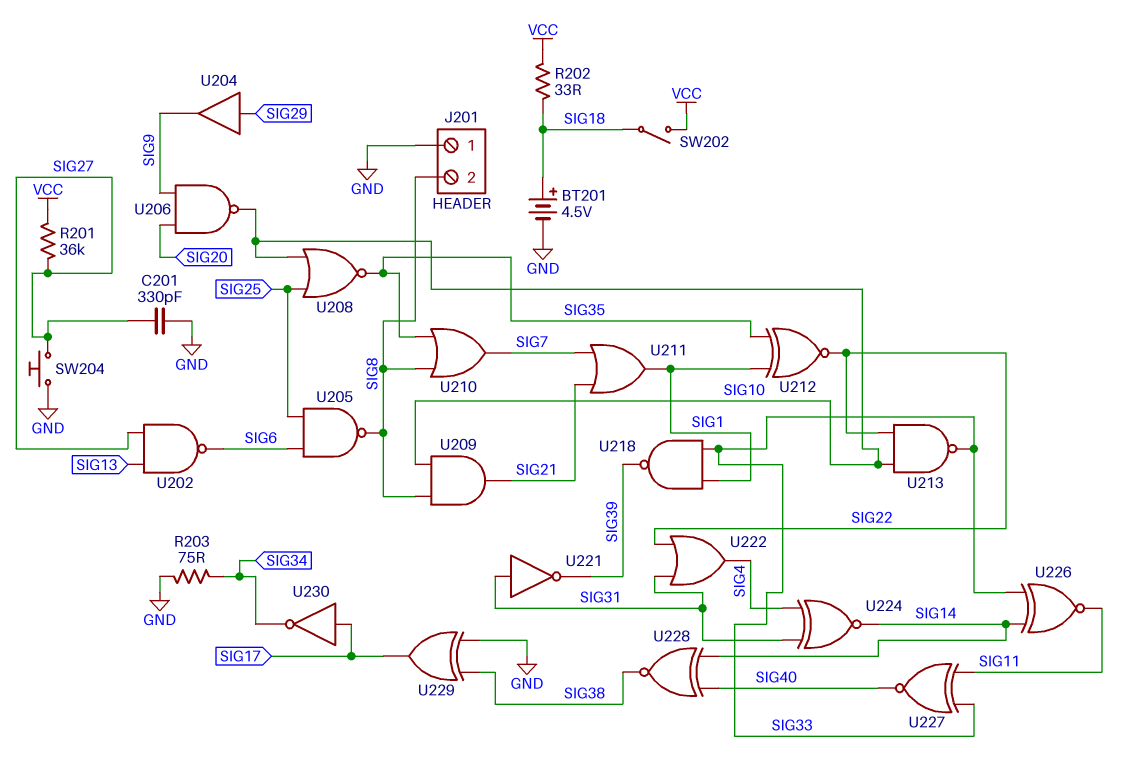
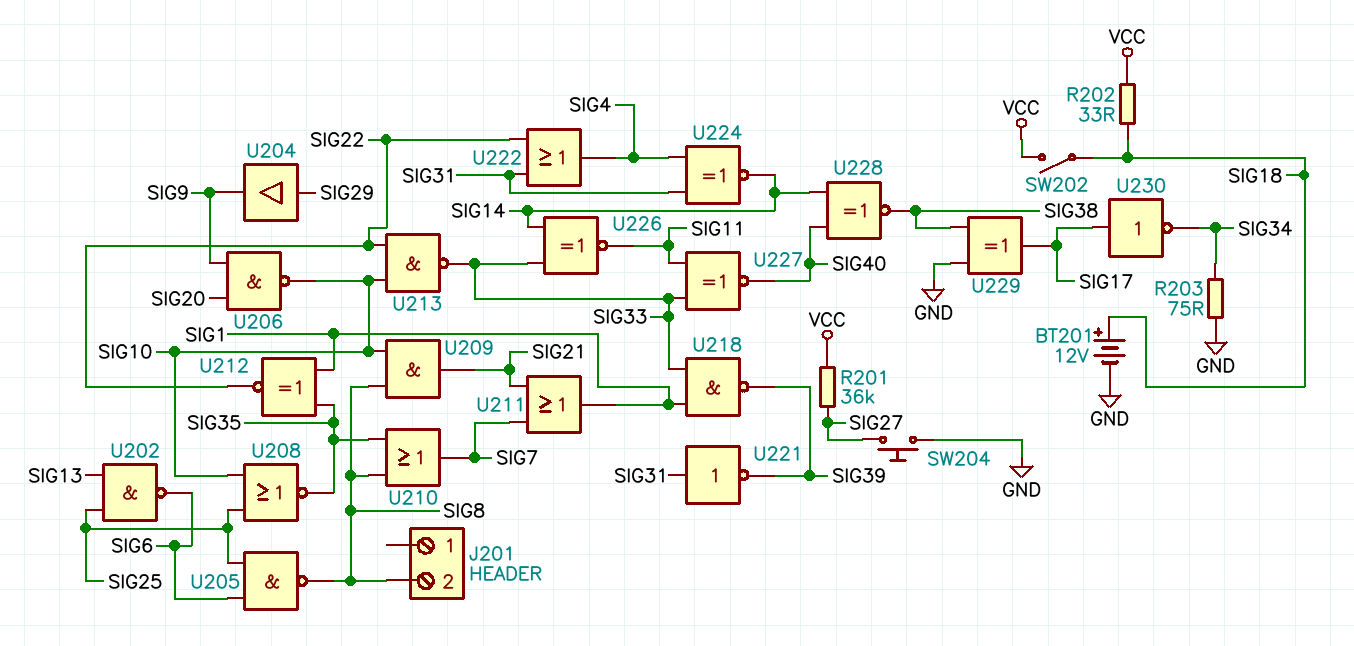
BT201: 4.5V (plus SIG18, minus GND) -> 12V (plus SIG18, minus GND)
C201: 330pF (GND, SIG27) -> none
J201 pin 1: GND -> none
U202: NAND (in SIG13, in SIG27, out SIG6) -> NAND (in SIG13, in SIG25, out SIG6)

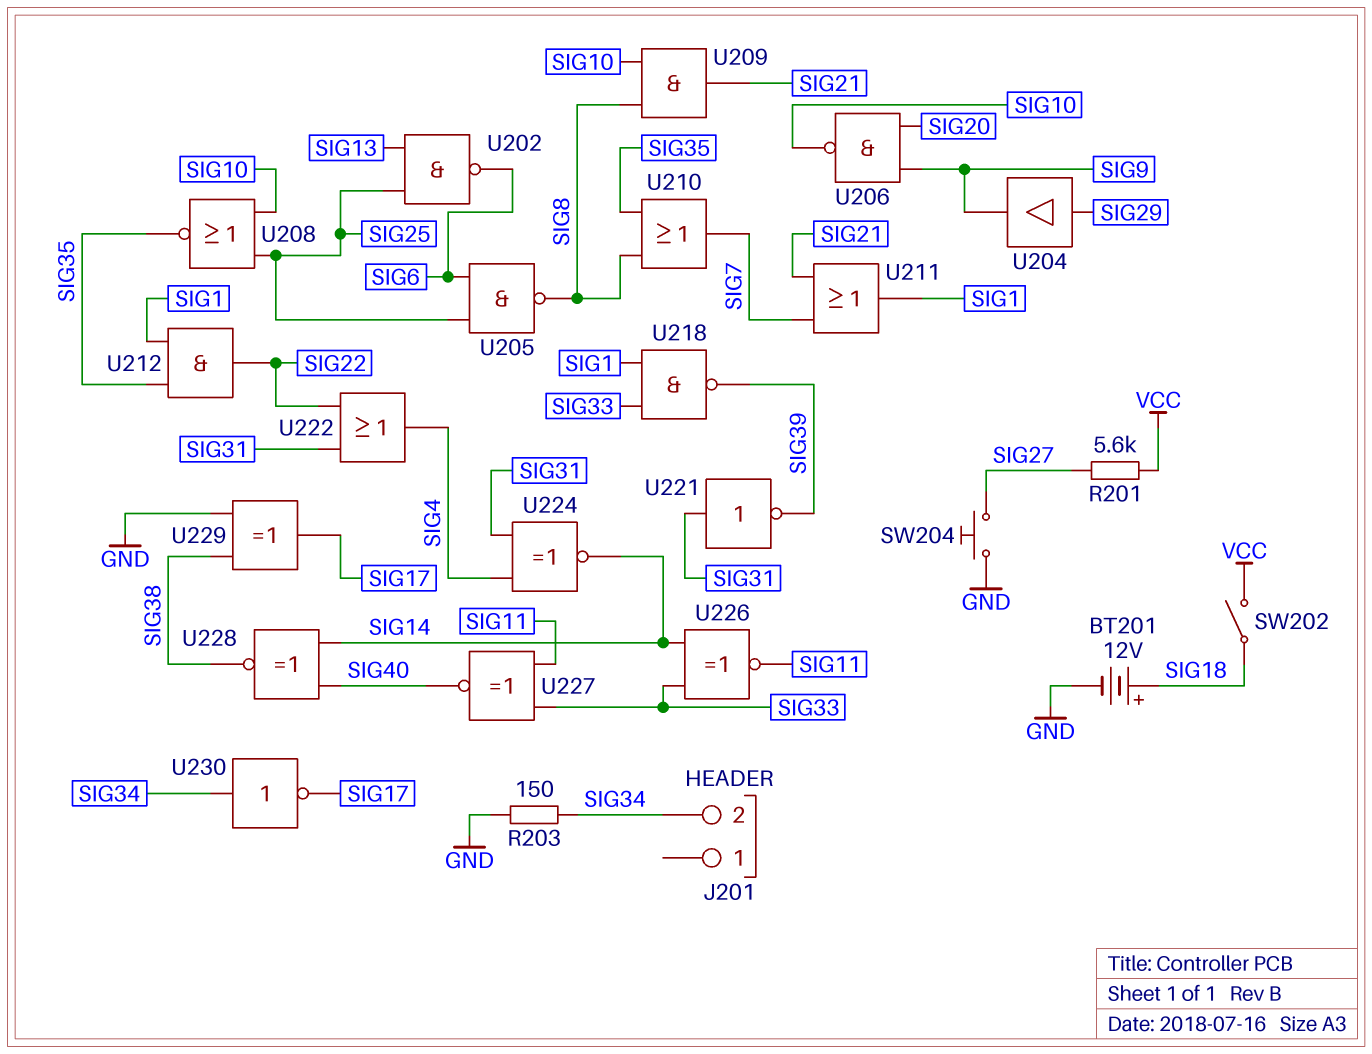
J201 pin 2: SIG8 -> SIG34
R201: 36k (SIG27, VCC) -> 5.6k (SIG27, VCC)
R202: 33 (SIG18, VCC) -> none
R203: 75 (GND, SIG34) -> 150 (GND, SIG34)
U212: XNOR (in SIG1, in SIG35, out SIG22) -> AND (in SIG1, in SIG35, out SIG22)
U213: NAND (in SIG10, in SIG22, out SIG33) -> none
U230: NOT (in SIG17, out SIG34) -> NOT (in SIG34, out SIG17)

